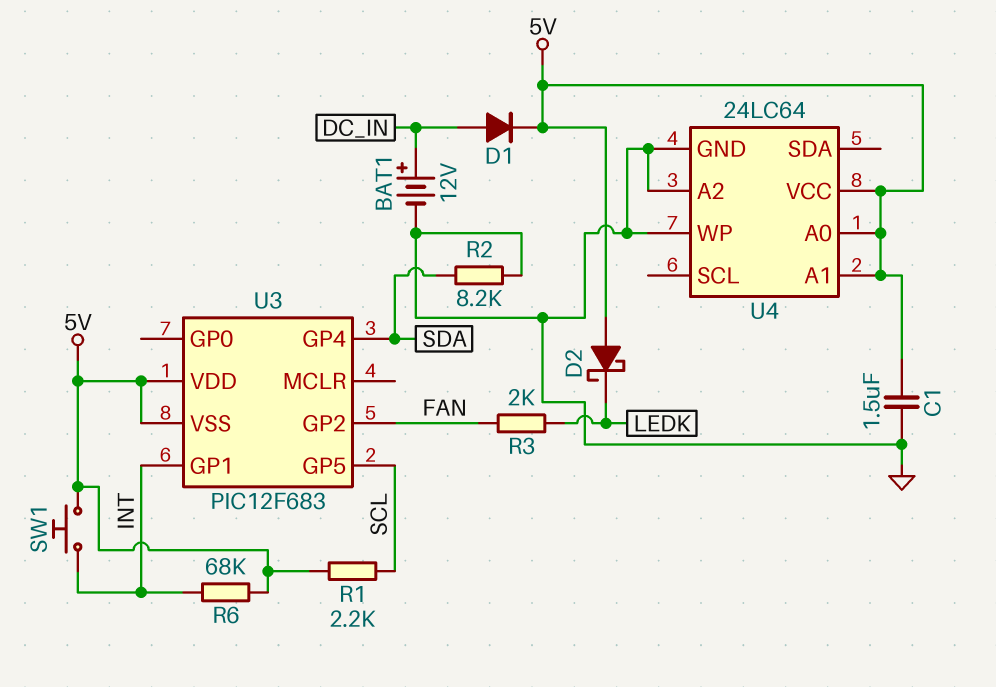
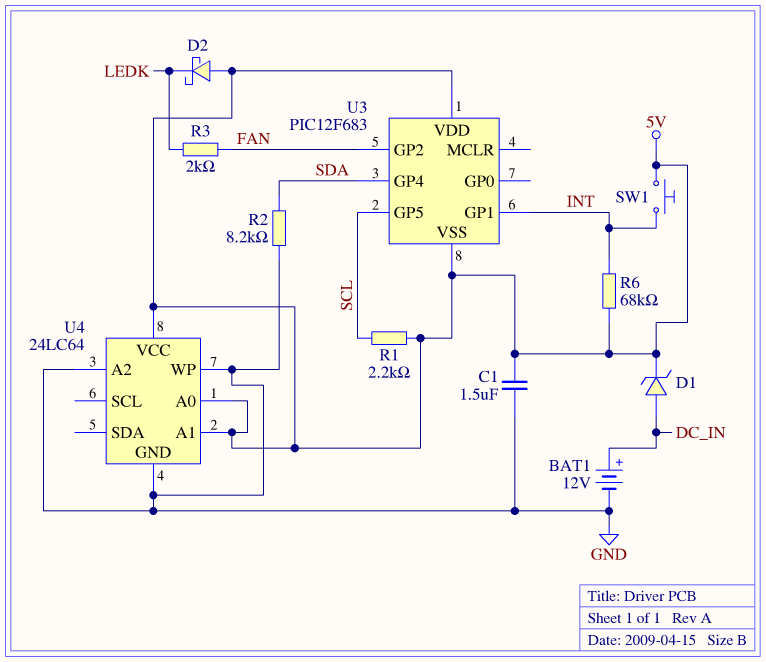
D1: diode (A DC_IN, K 5V) -> zener (A DC_IN, K 5V)

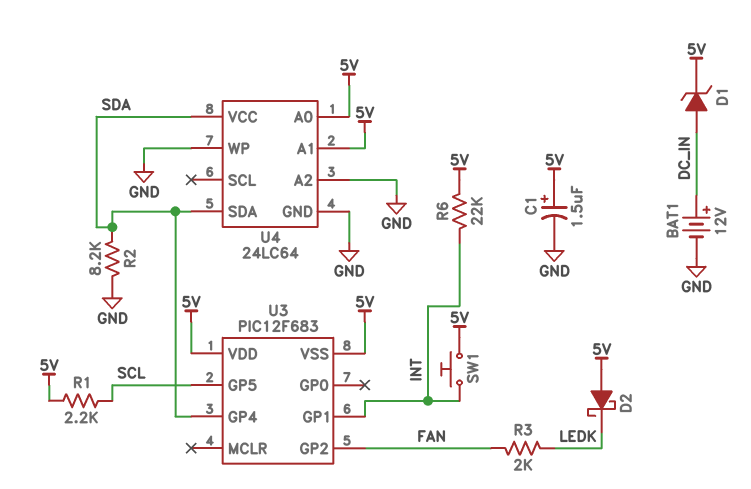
C1: 1.5uF (5V, GND) -> 1.5uF (plus 5V, minus GND)
R6: 68k (5V, INT) -> 22k (5V, INT)
U4 pin SDA: none -> SDA
U4 pin VCC: 5V -> SDA

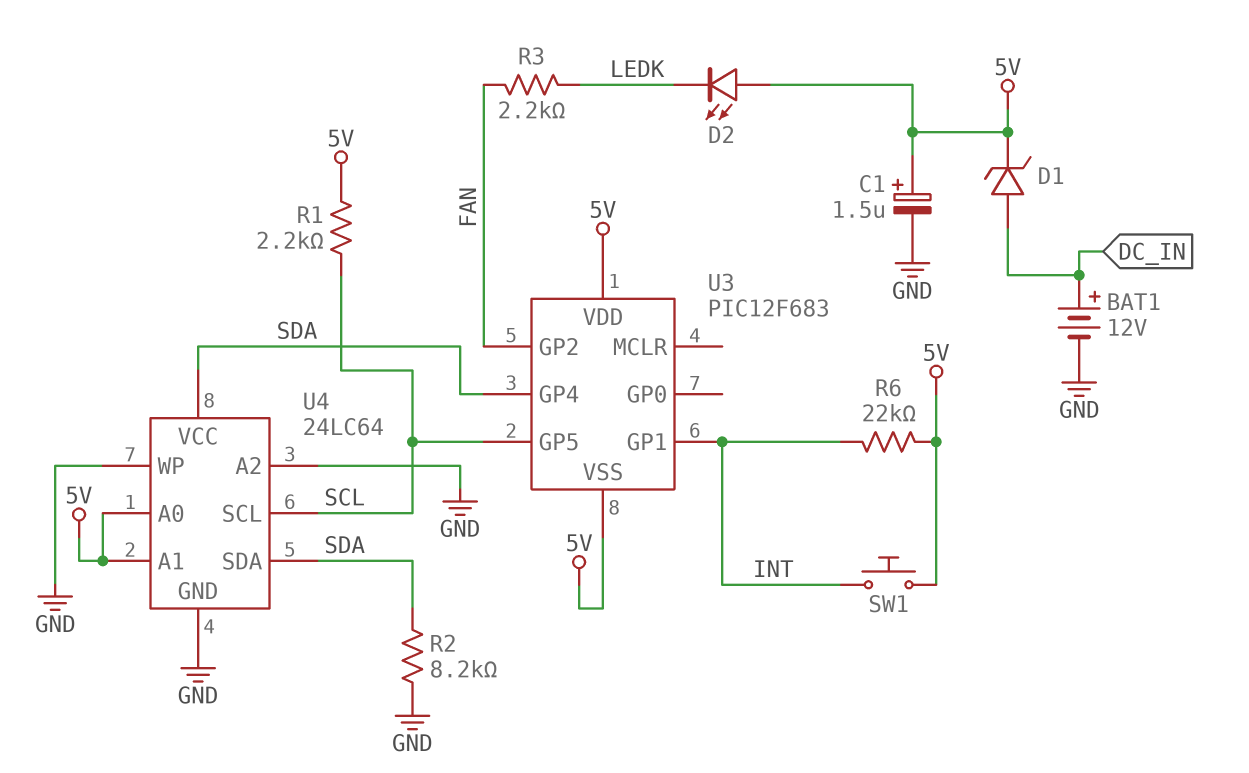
D2: schottky (A 5V, K LEDK) -> LED (A 5V, K LEDK)
R3: 2k (FAN, LEDK) -> 2.2k (FAN, LEDK)
U4 pin SCL: none -> SCL

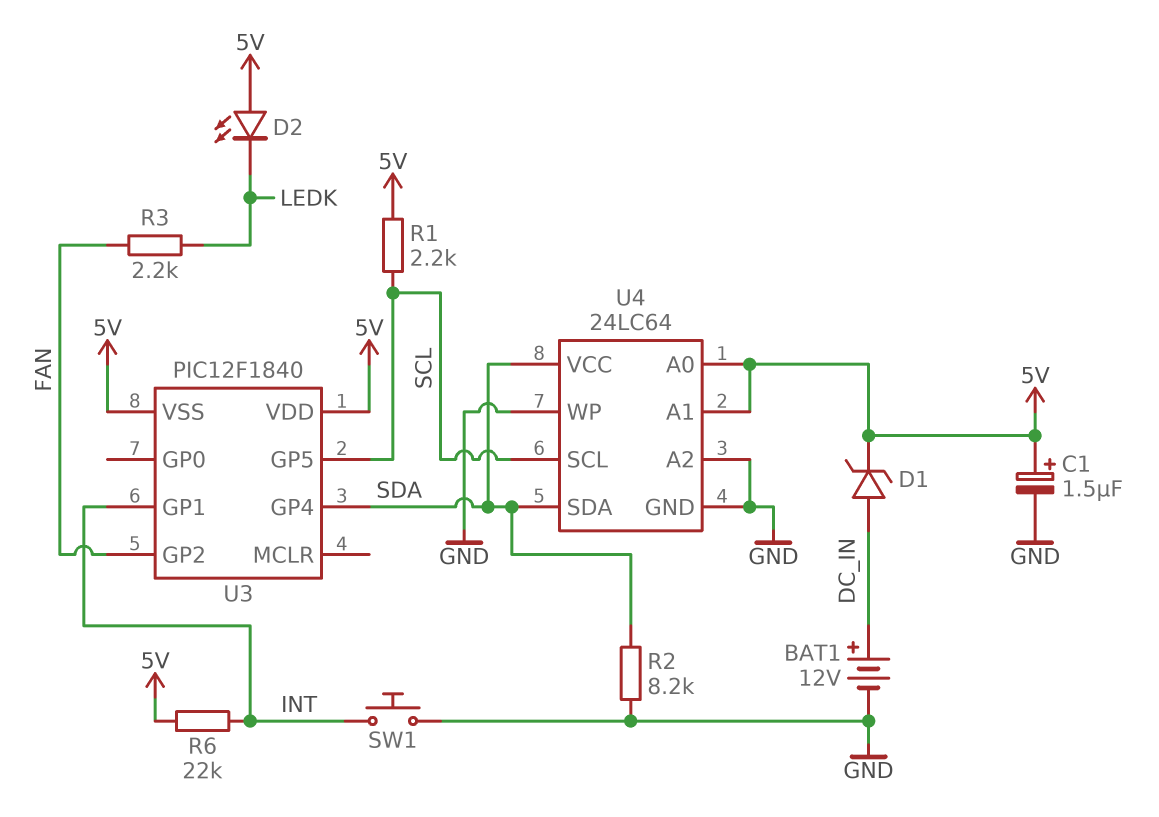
SW1: button (5V, INT) -> button (GND, INT)
U3: PIC12F683 -> PIC12F1840

